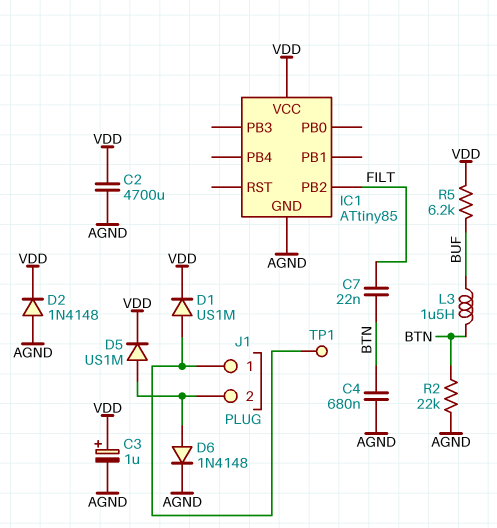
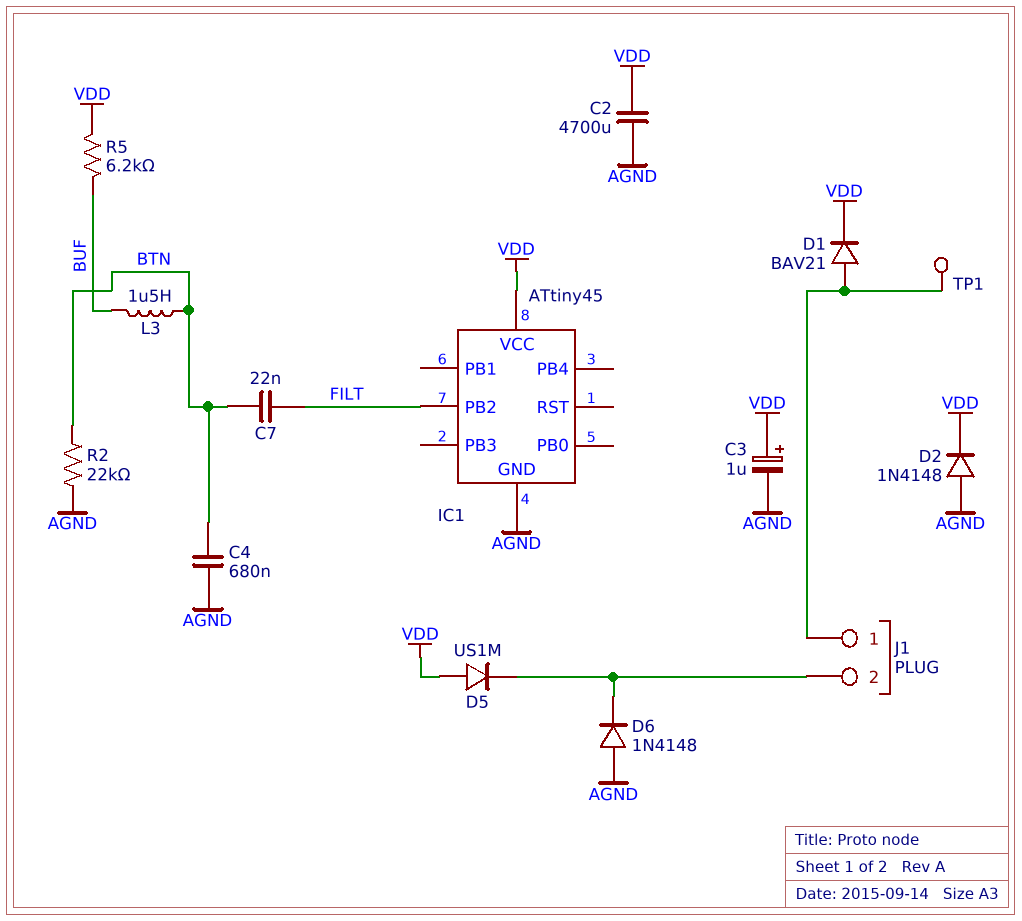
D1: diode US1M (A J1/1, K VDD) -> diode BAV21 (A J1/1, K VDD)
D5: diode US1M (A J1/2, K VDD) -> diode US1M (A VDD, K J1/2)
D6: diode 1N4148 (A J1/2, K AGND) -> diode 1N4148 (A AGND, K J1/2)
IC1: ATtiny85 -> ATtiny45

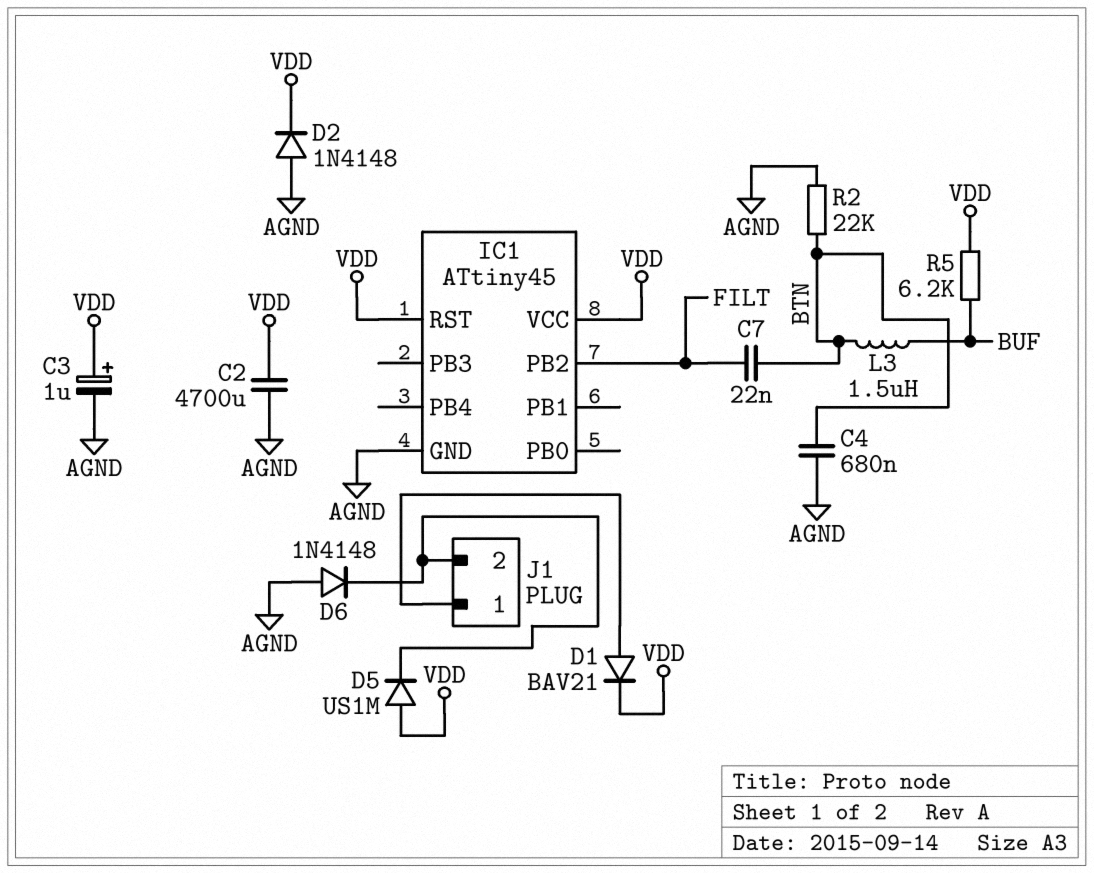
IC1 pin RST: none -> VDD
TP1: test point (J1/1) -> none

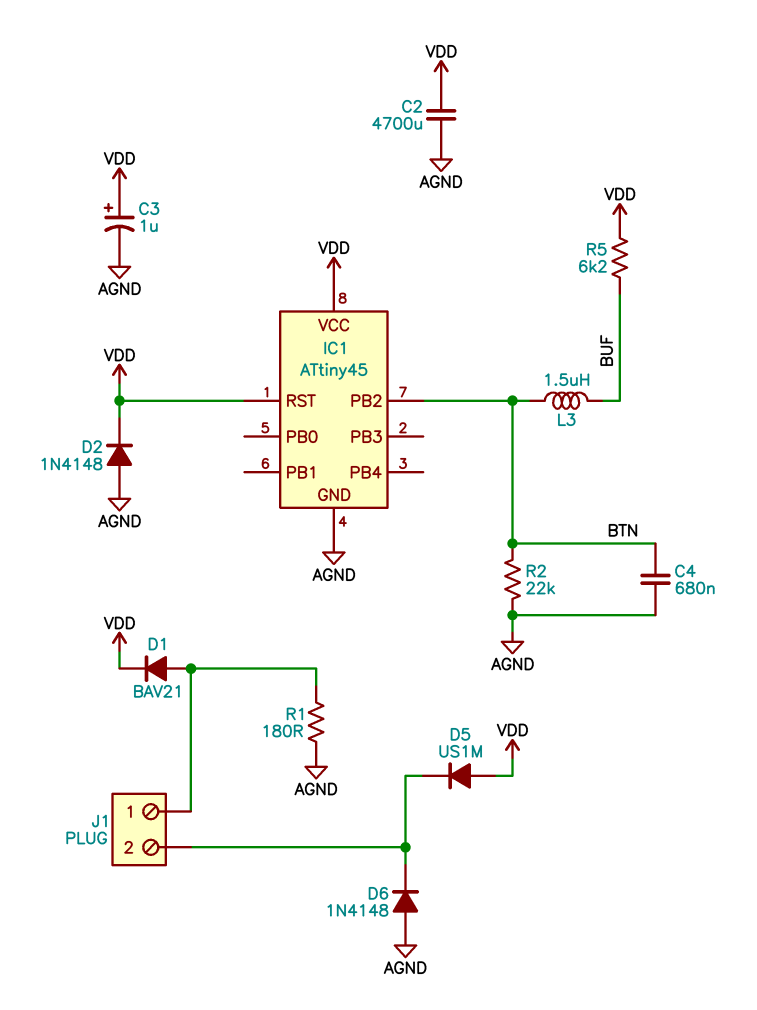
C7: 22nF (BTN, FILT) -> none
IC1 pin PB2: FILT -> BTN
R1: none -> 180 (AGND, J1/1)

